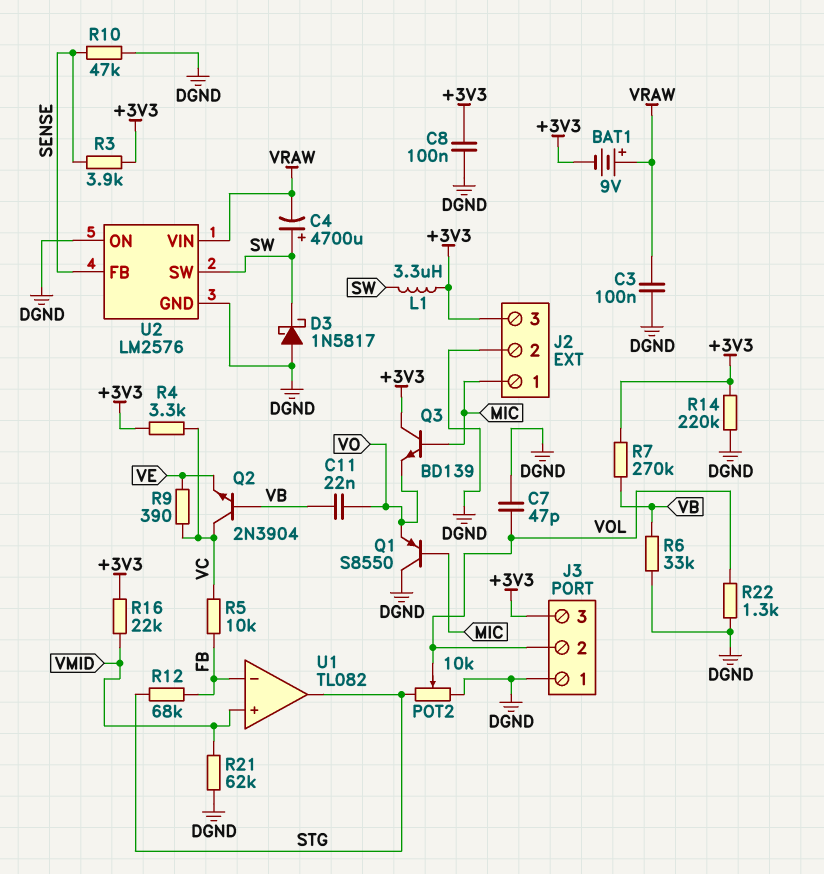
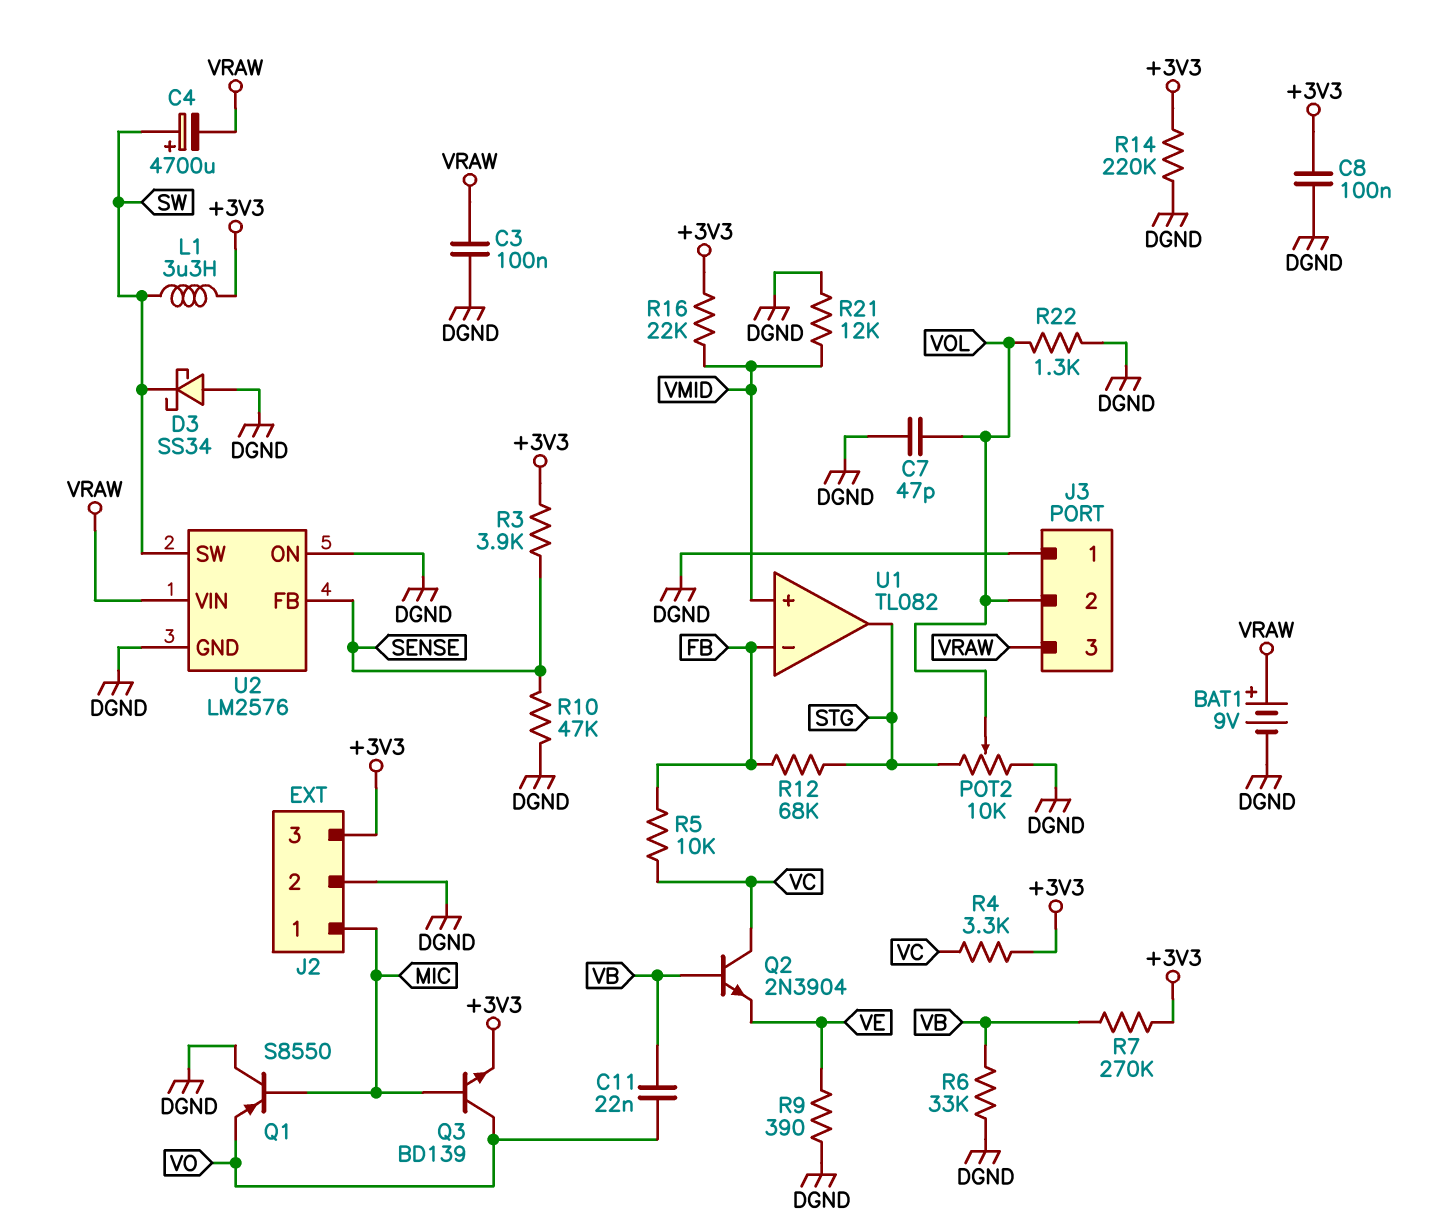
BAT1: 9V (plus VRAW, minus +3V3) -> 9V (plus VRAW, minus DGND)
D3: schottky 1N5817 (A DGND, K SW) -> schottky SS34 (A DGND, K SW)
J3 pin 3: +3V3 -> VRAW
Q3: NPN BD139 (B MIC, C +3V3, E VO) -> NPN BD139 (B MIC, C VO, E +3V3)
R9: 390 (VC, VE) -> 390 (DGND, VE)
R21: 62k (DGND, VMID) -> 12k (DGND, VMID)

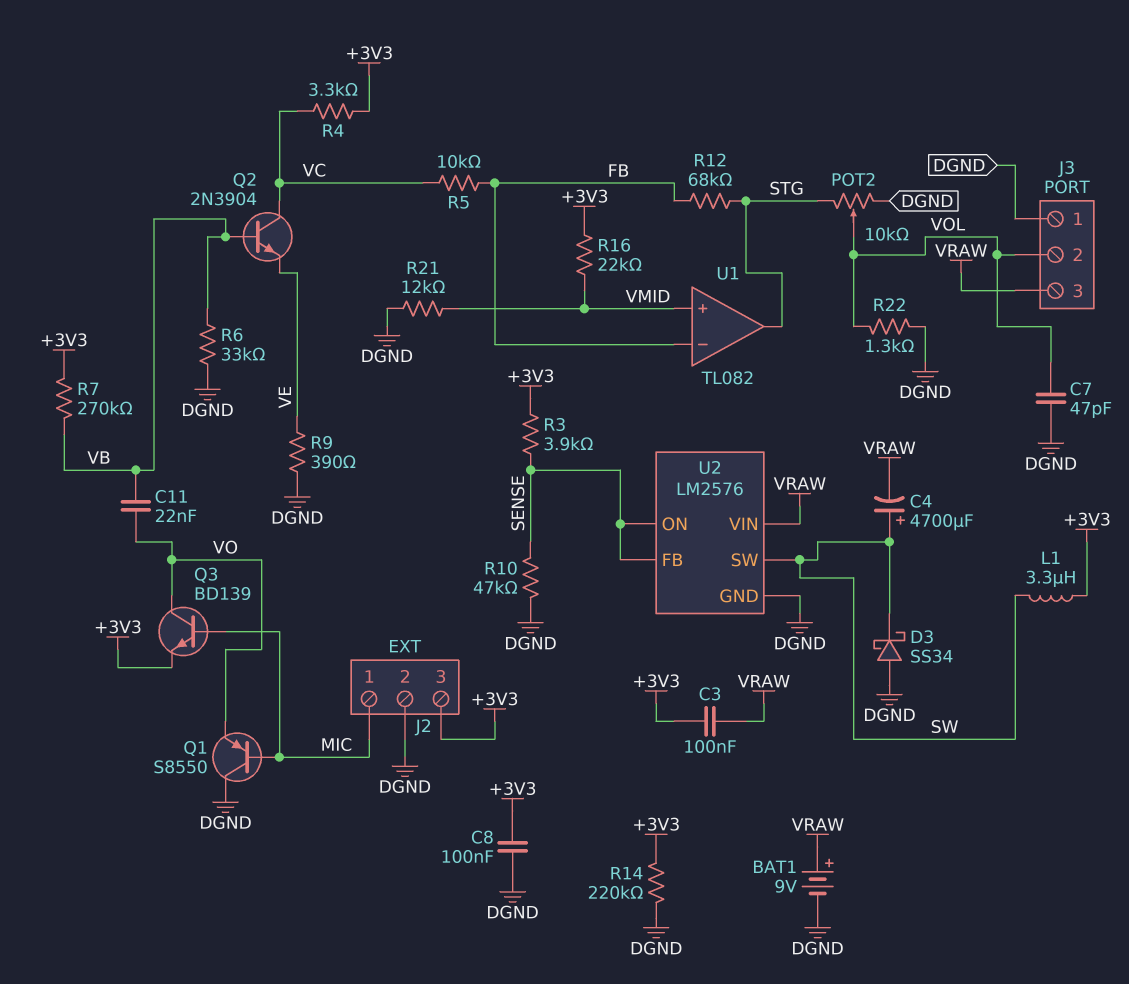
C3: 100nF (DGND, VRAW) -> 100nF (+3V3, VRAW)
U2 pin ON: DGND -> SENSE

